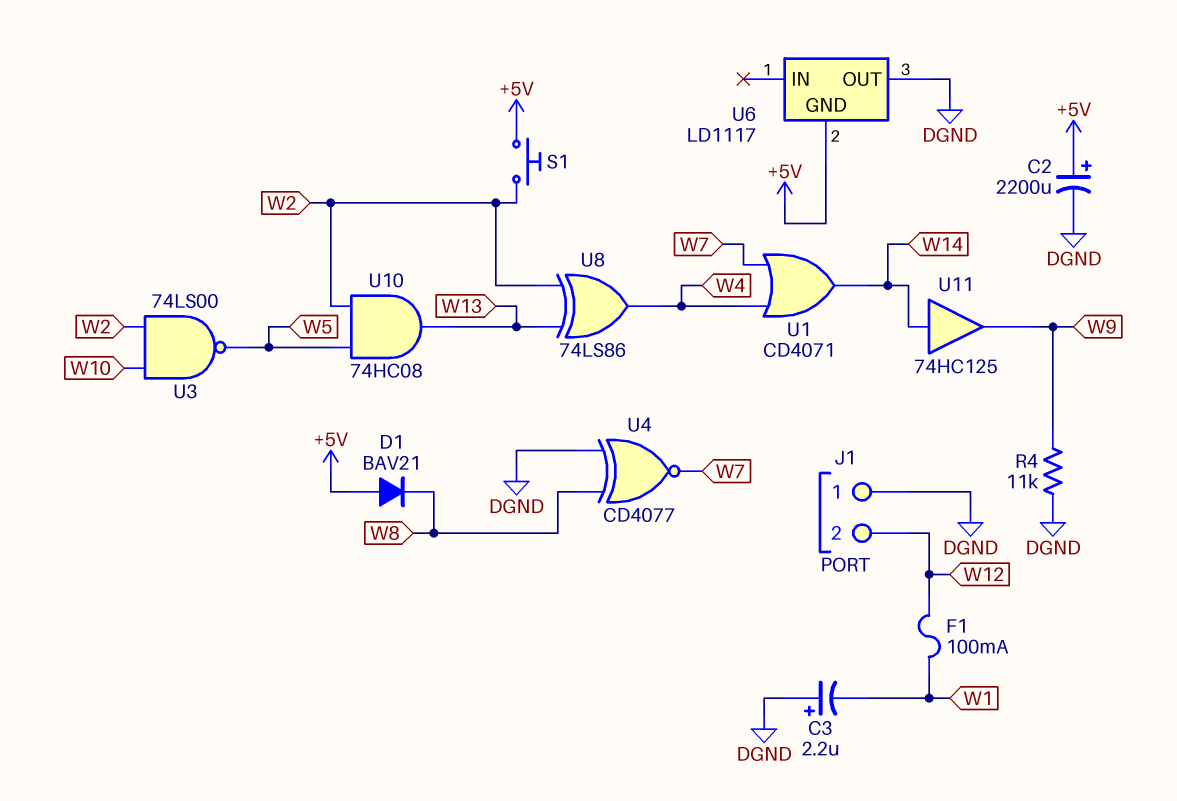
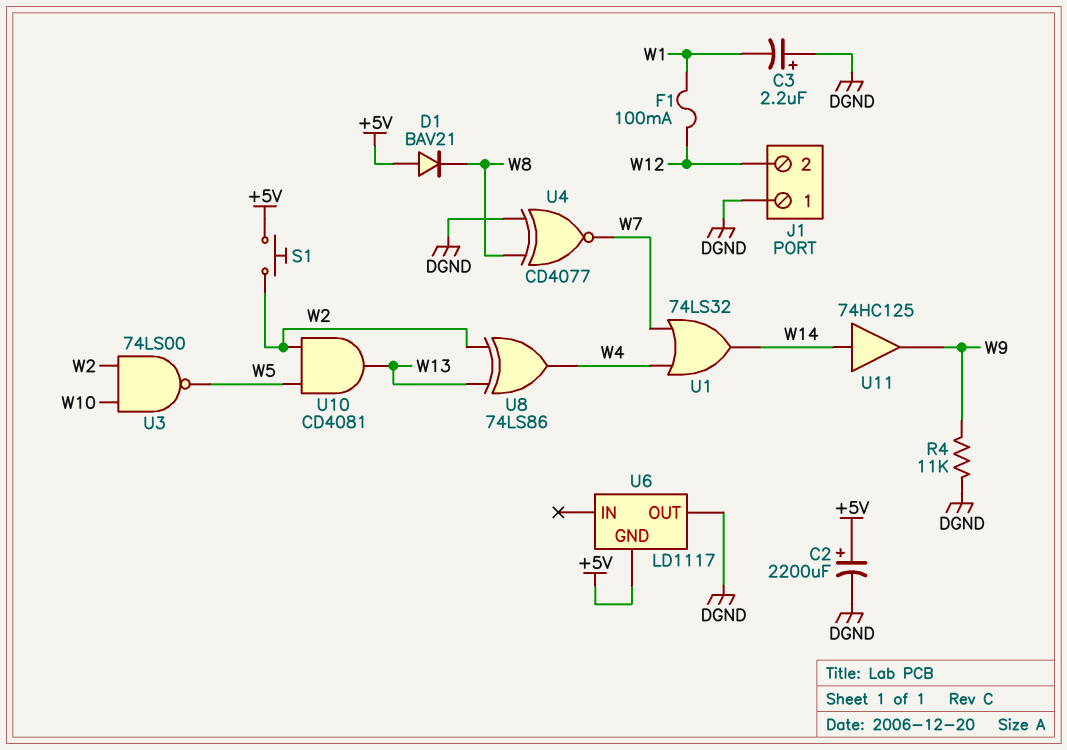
U1: OR CD4071 (in W4, in W7, out W14) -> OR 74LS32 (in W4, in W7, out W14)
U10: AND 74HC08 (in W2, in W5, out W13) -> AND CD4081 (in W2, in W5, out W13)

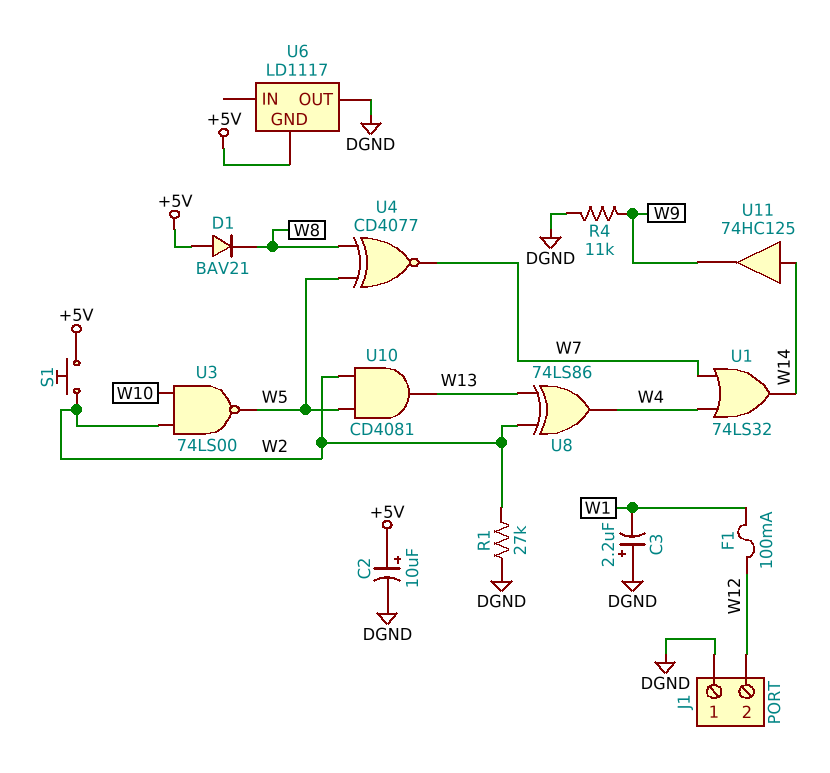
C2: 2200uF (plus +5V, minus DGND) -> 10uF (plus +5V, minus DGND)
R1: none -> 27k (DGND, W2)
U4: XNOR CD4077 (in DGND, in W8, out W7) -> XNOR CD4077 (in W5, in W8, out W7)

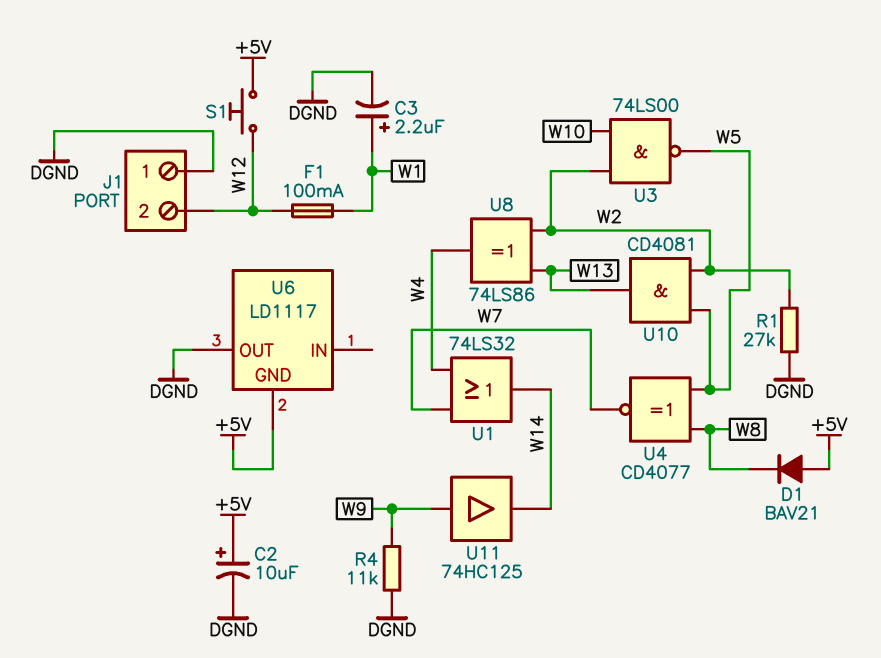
C3: 2.2uF (plus DGND, minus W1) -> 2.2uF (plus W1, minus DGND)
S1: button (+5V, W2) -> button (+5V, W12)
U11: buffer 74HC125 (in W14, out W9) -> buffer 74HC125 (in W9, out W14)

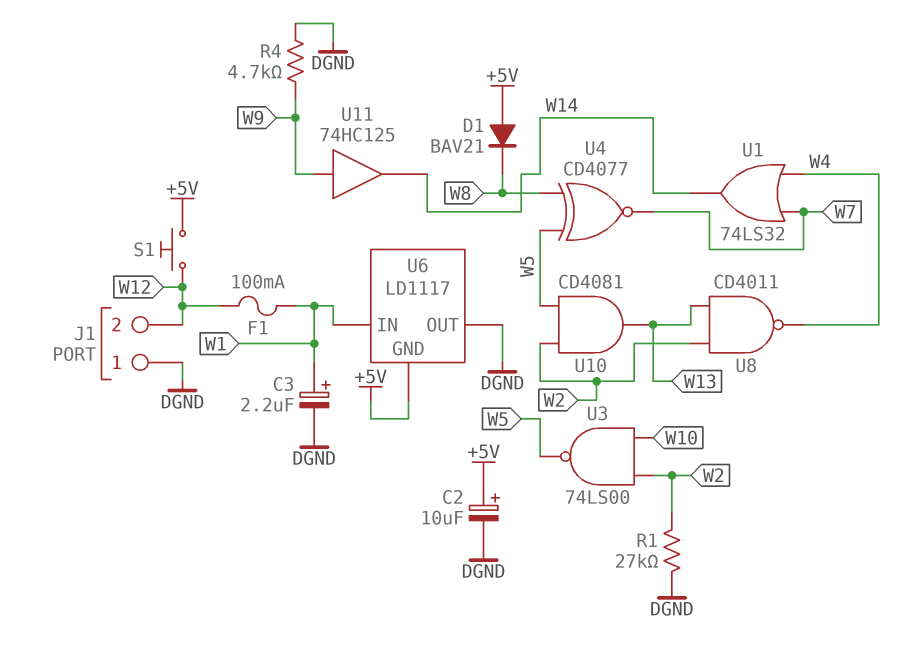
R4: 11k (DGND, W9) -> 4.7k (DGND, W9)
U6 pin IN: none -> W1
U8: XOR 74LS86 (in W2, in W13, out W4) -> NAND CD4011 (in W2, in W13, out W4)

